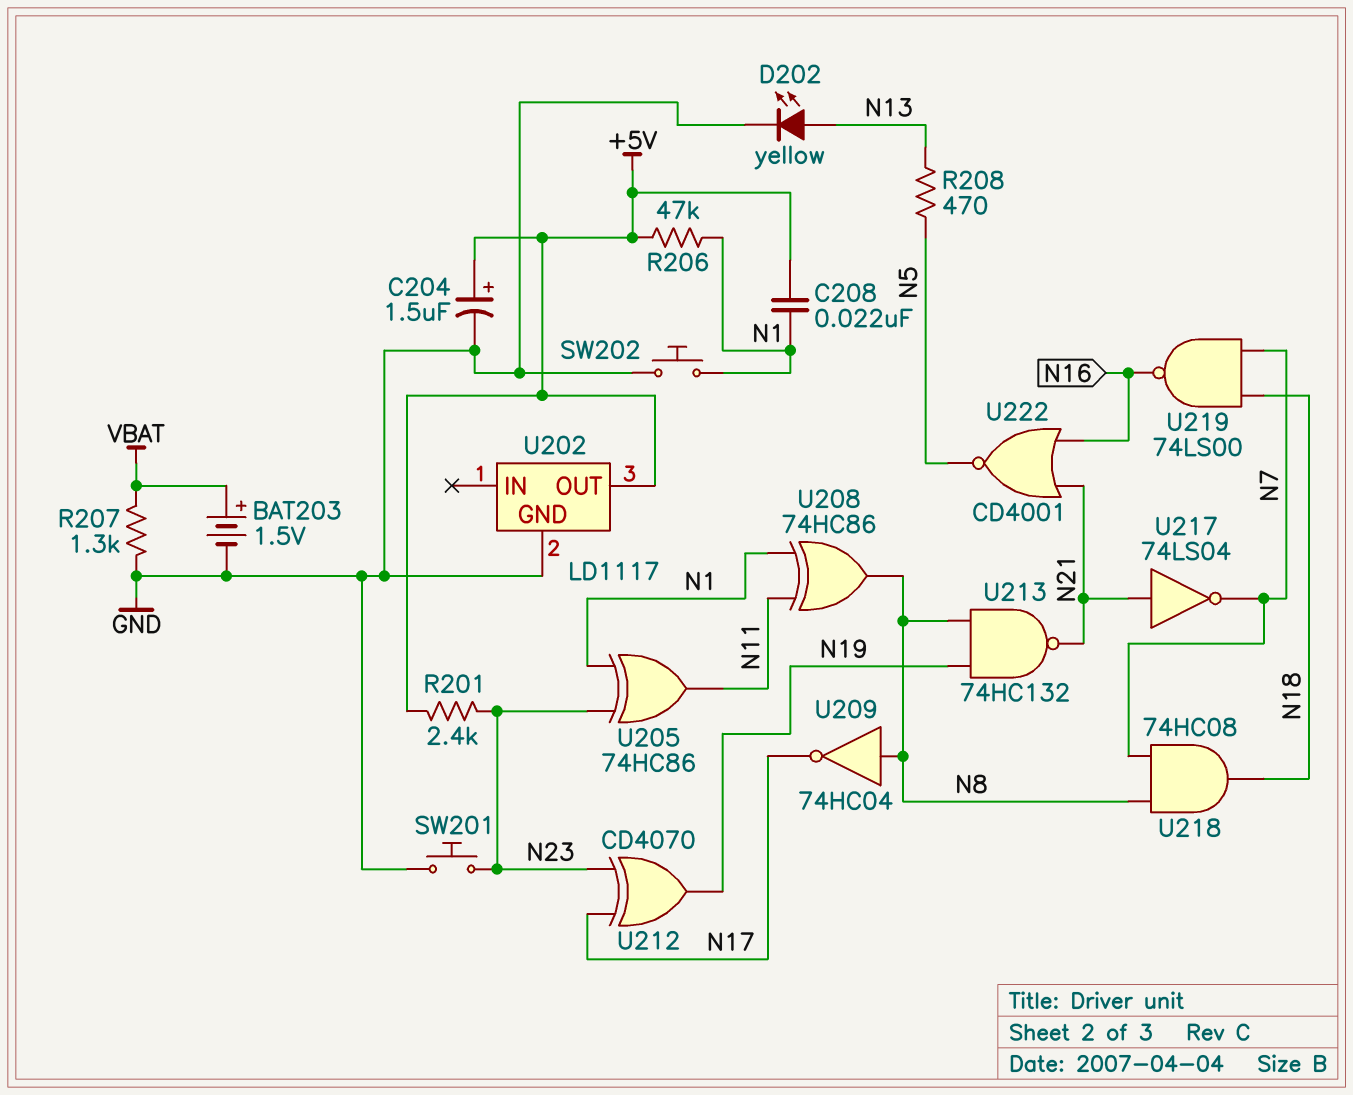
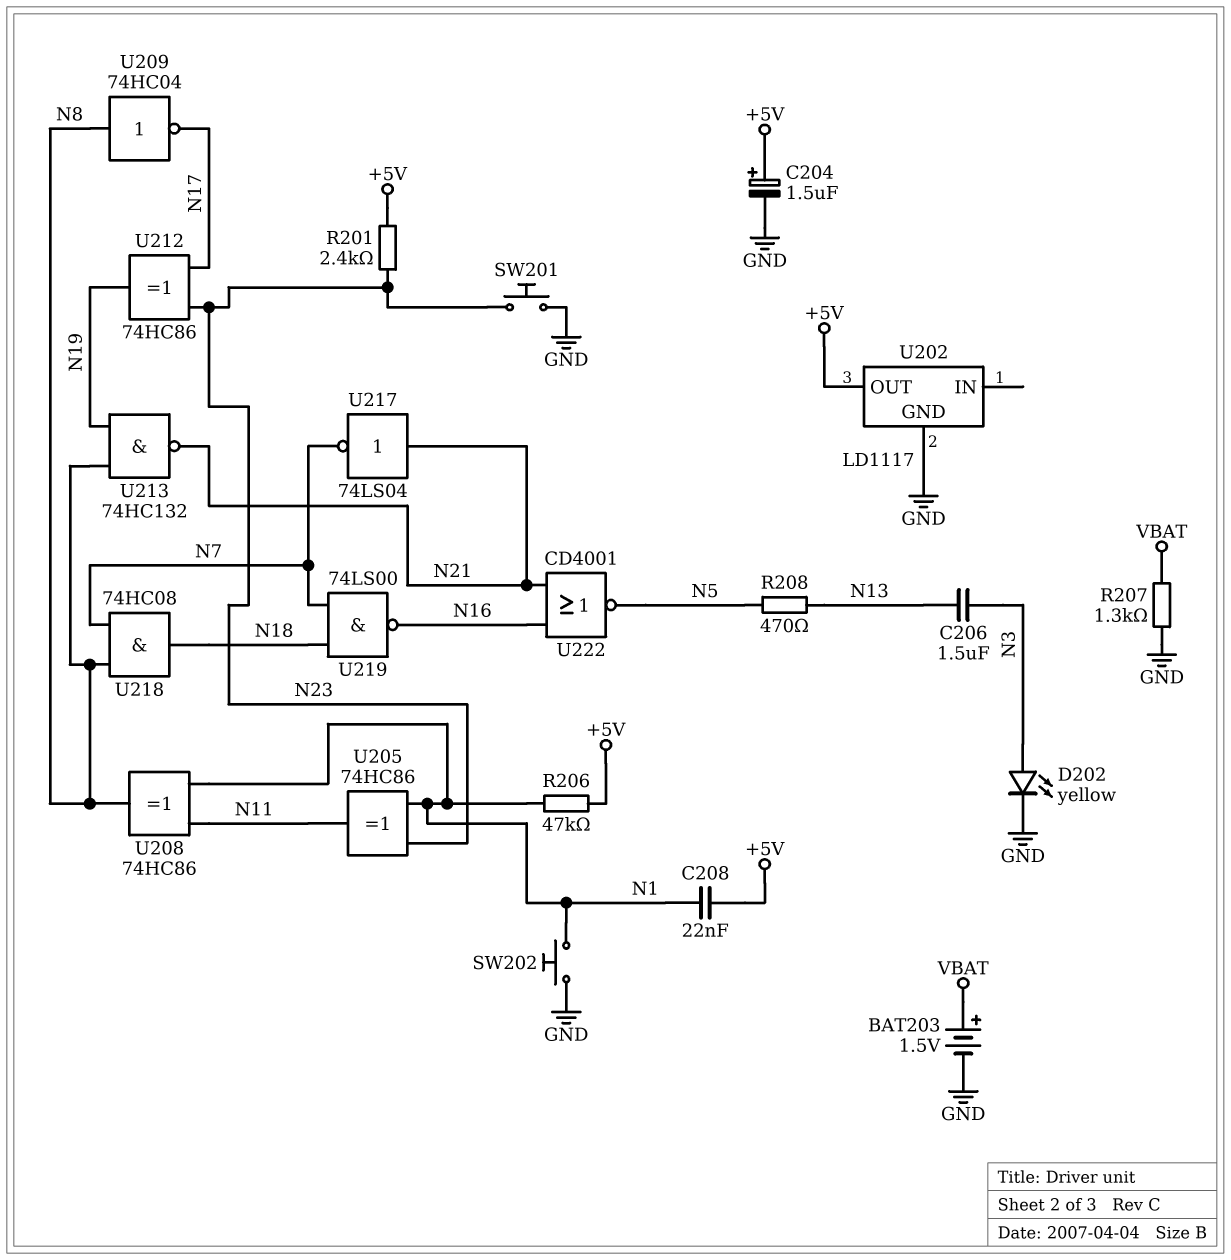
C206: none -> 1.5uF (N3, N13)
D202: LED yellow (A N13, K GND) -> LED yellow (A N3, K GND)
U212: XOR CD4070 (in N17, in N23, out N19) -> XOR 74HC86 (in N17, in N23, out N19)

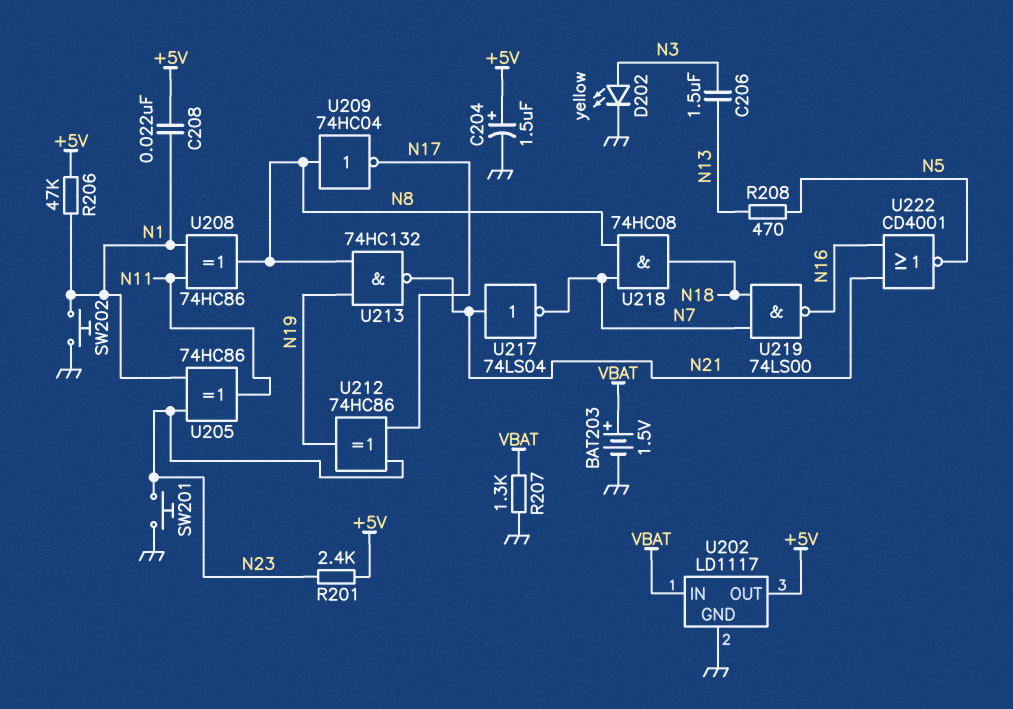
U202 pin IN: none -> VBAT

